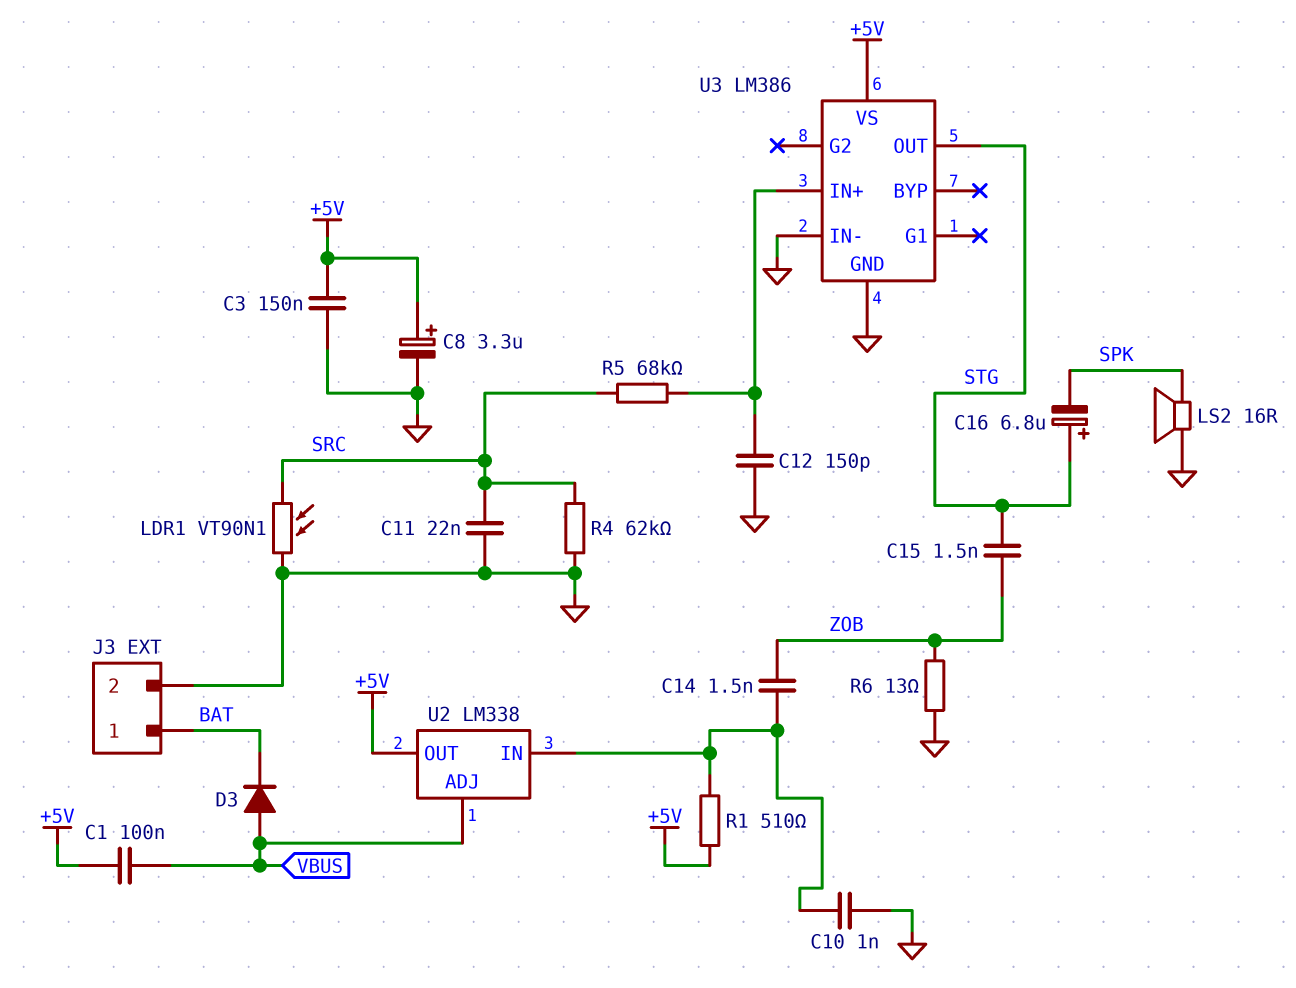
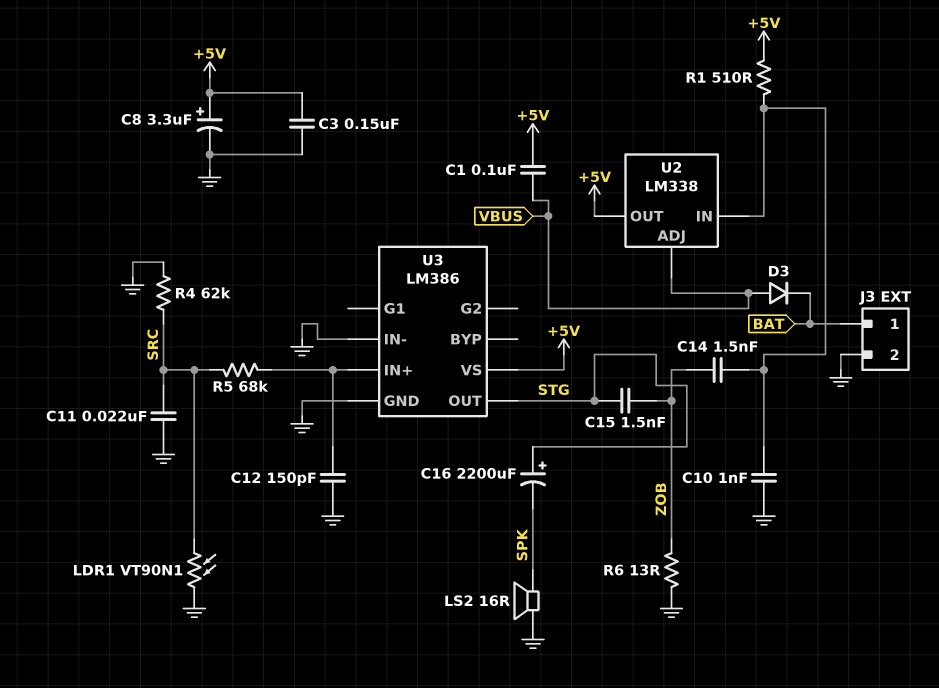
C16: 6.8uF (plus STG, minus SPK) -> 2200uF (plus STG, minus SPK)

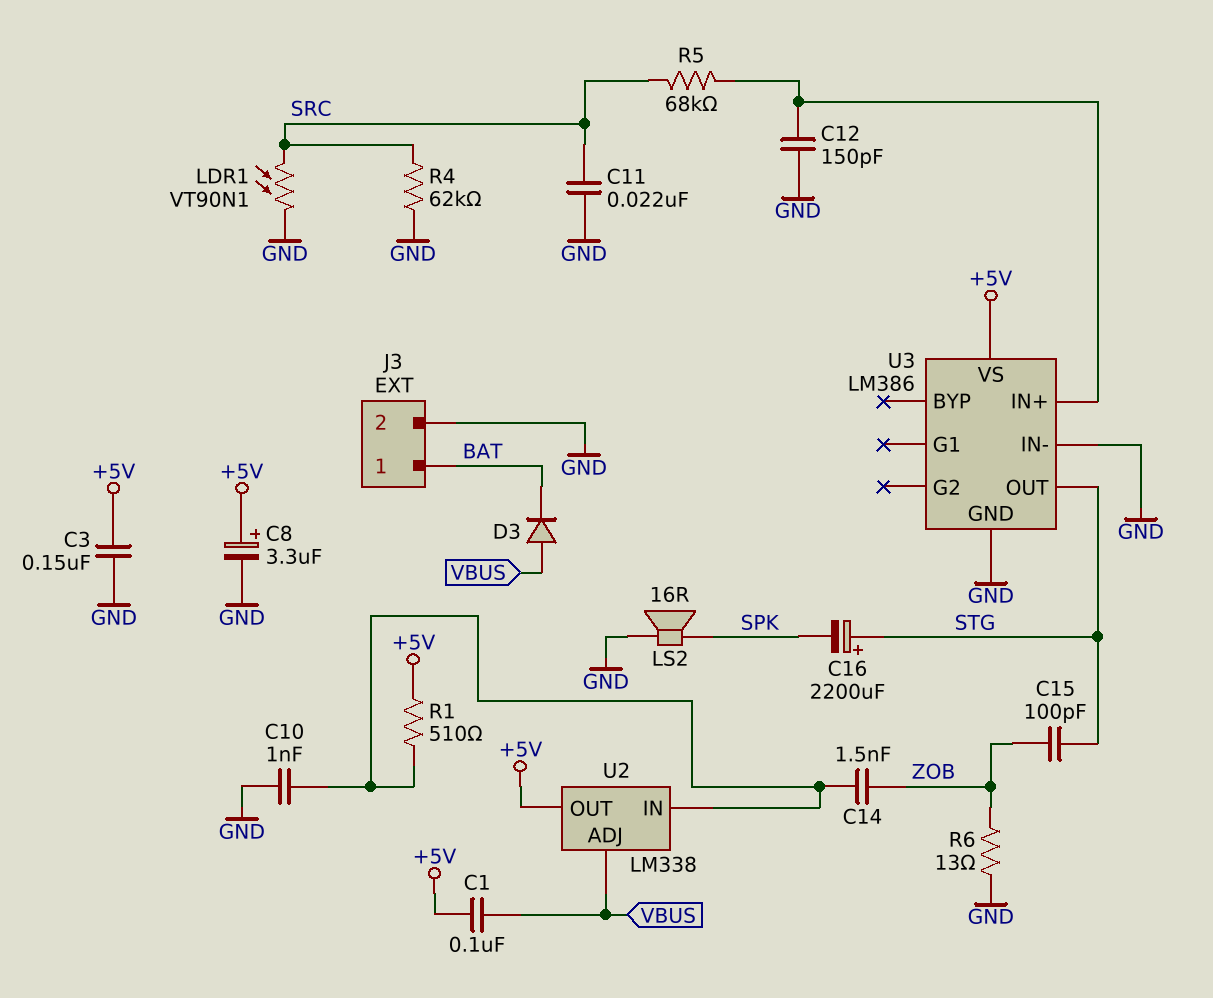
C15: 1.5nF (STG, ZOB) -> 100pF (STG, ZOB)

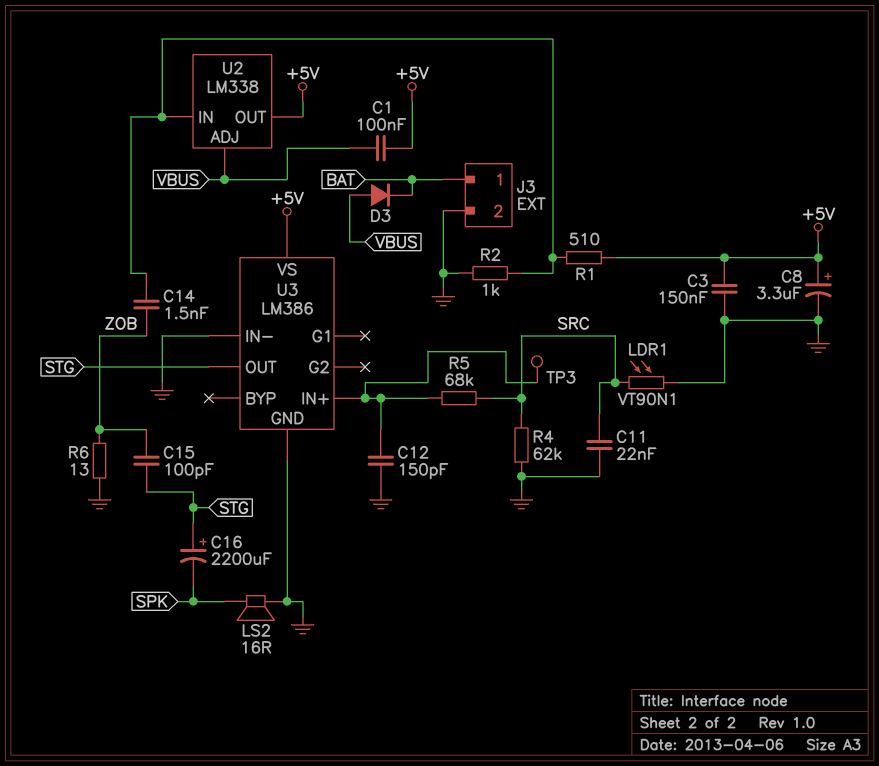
C10: 1nF (GND, U2/IN) -> none
R2: none -> 1k (GND, U2/IN)
TP3: none -> test point (U3/IN+)

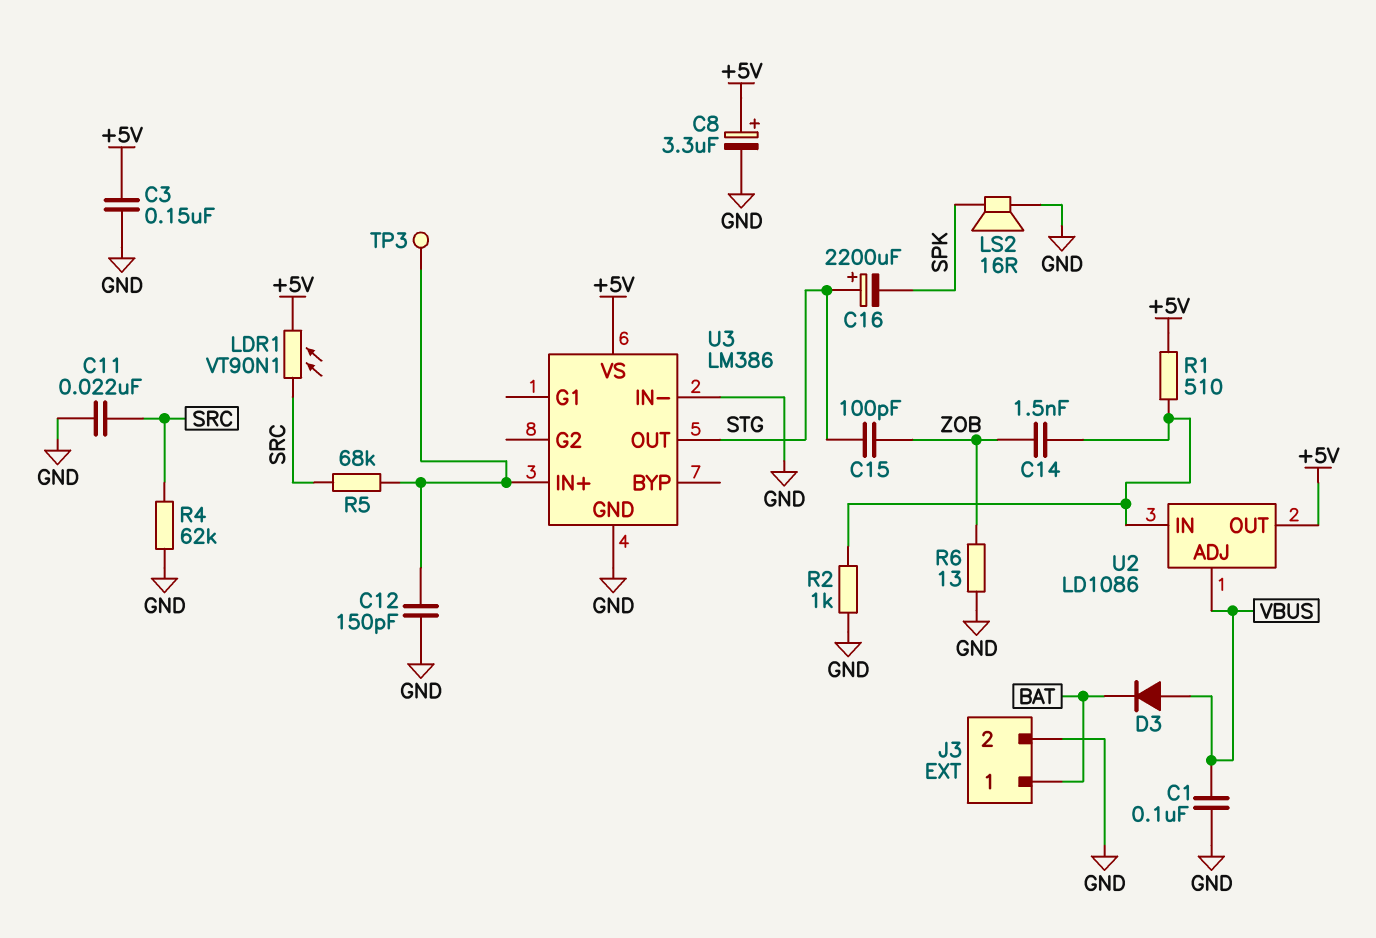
C1: 100nF (+5V, VBUS) -> 100nF (GND, VBUS)
LDR1: VT90N1 (GND, SRC) -> VT90N1 (+5V, SRC)
U2: LM338 -> LD1086

